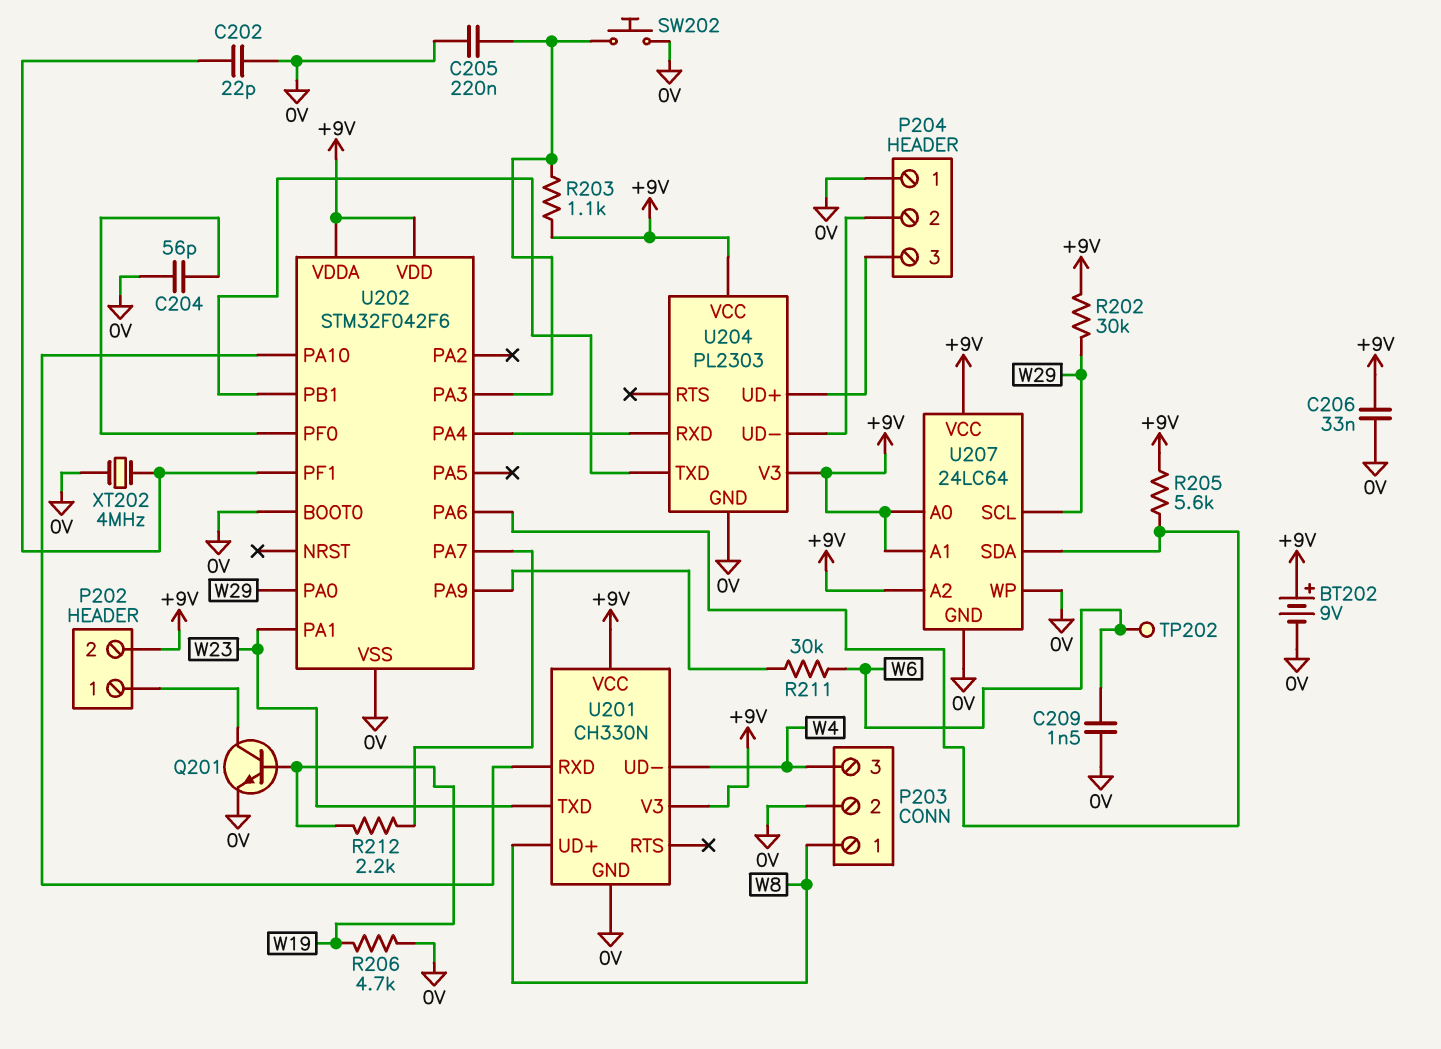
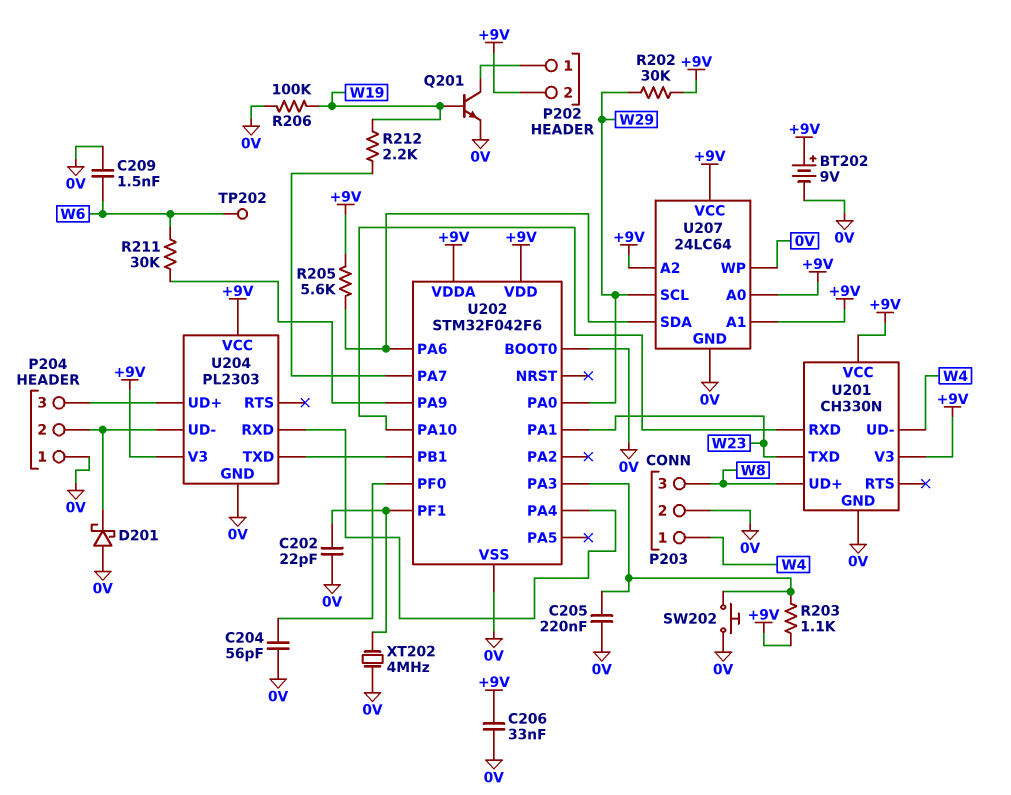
D201: none -> schottky (A 0V, K P204/2)
P203 pin 1: W8 -> W4
P203 pin 3: W4 -> W8
R206: 4.7k (0V, W19) -> 100k (0V, W19)

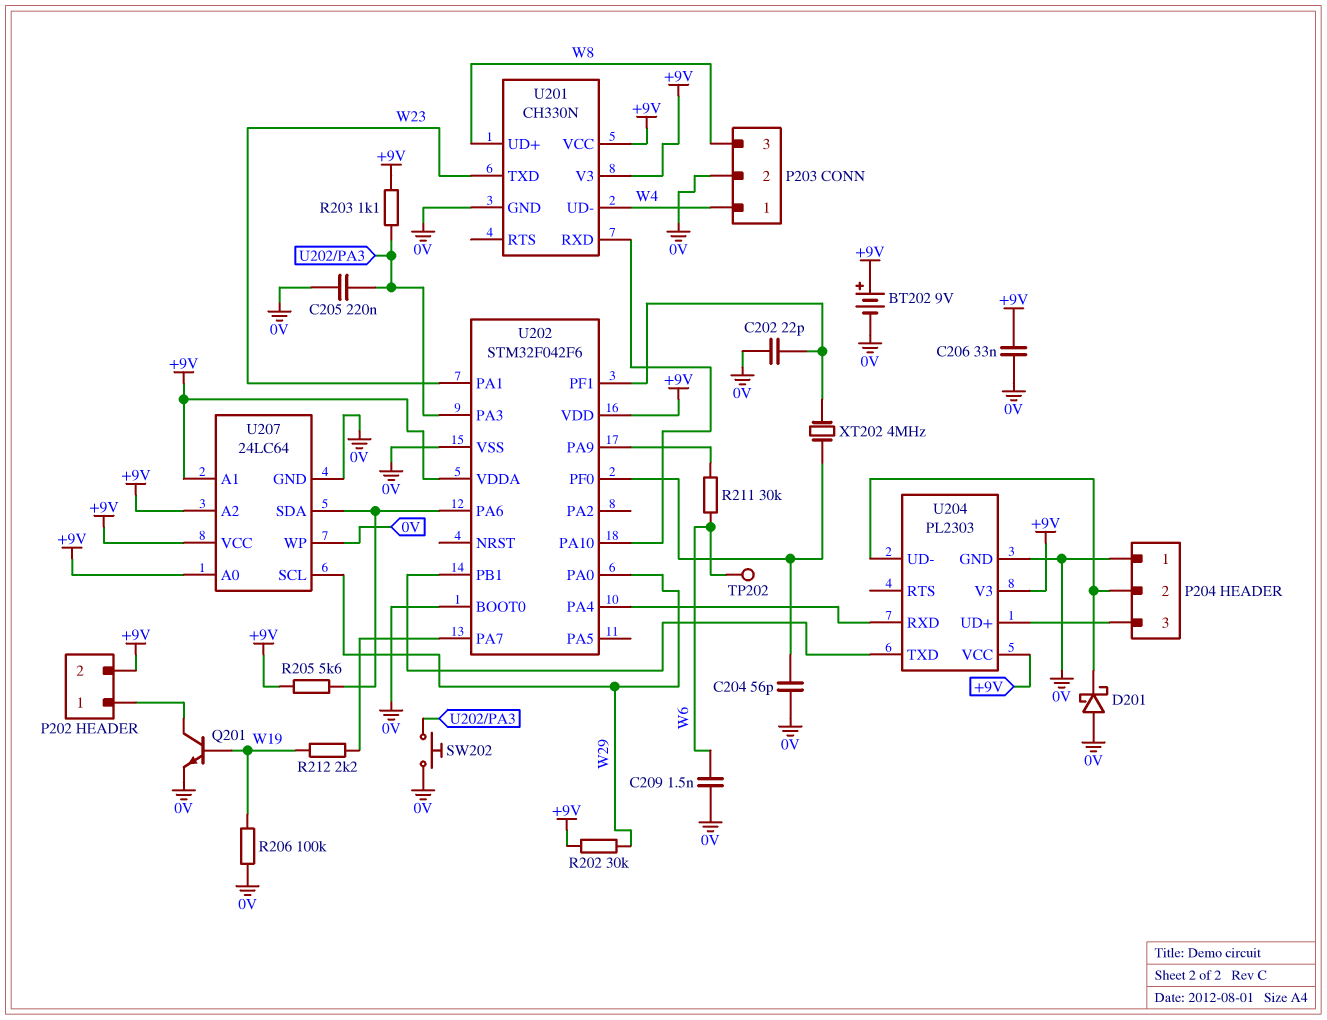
XT202: 4MHz (0V, U202/PF1) -> 4MHz (U202/PF0, U202/PF1)

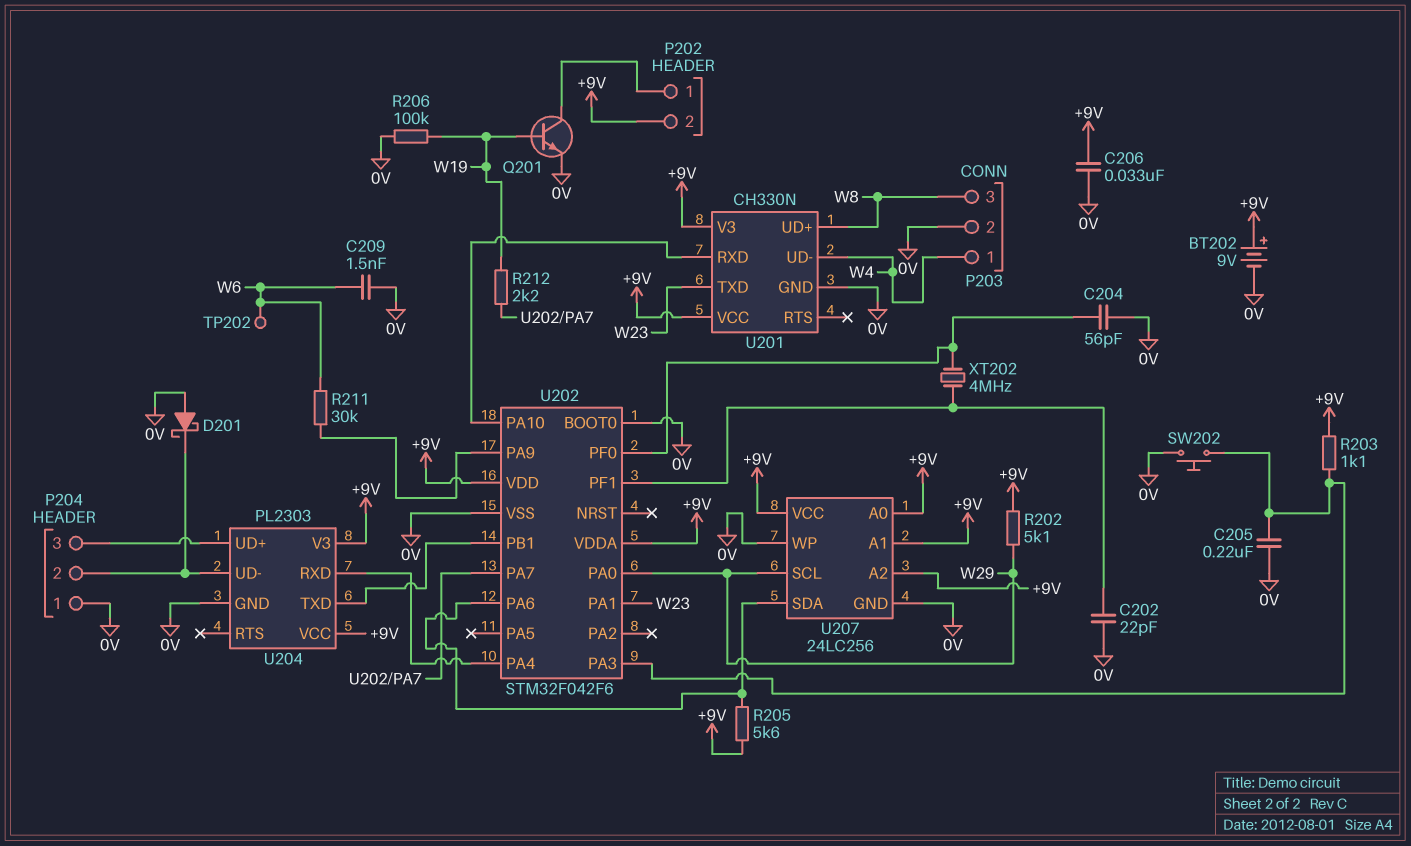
R202: 30k (+9V, W29) -> 5.1k (+9V, W29)
U207: 24LC64 -> 24LC256

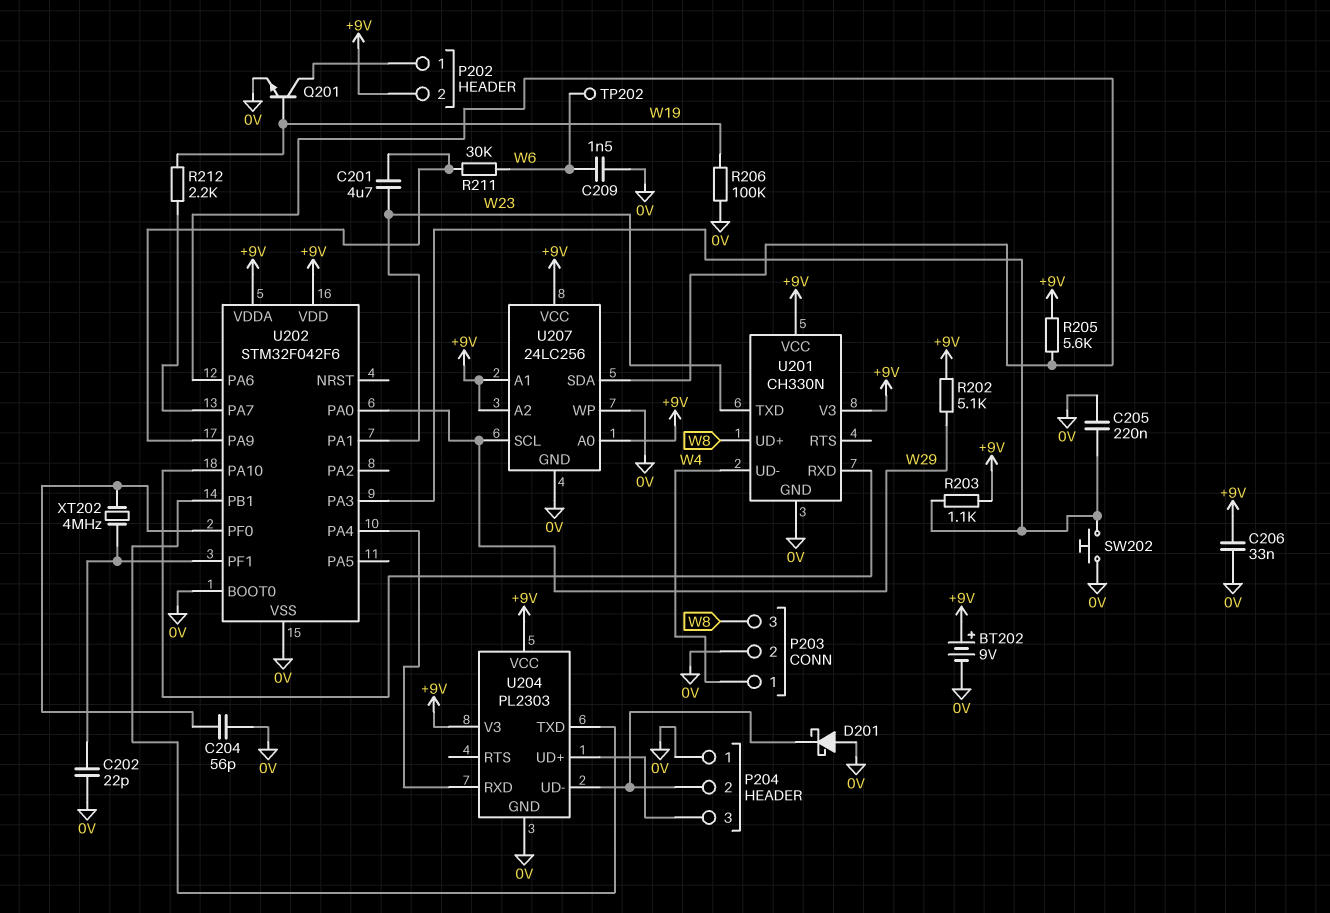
C201: none -> 4.7uF (U202/PA9, W23)

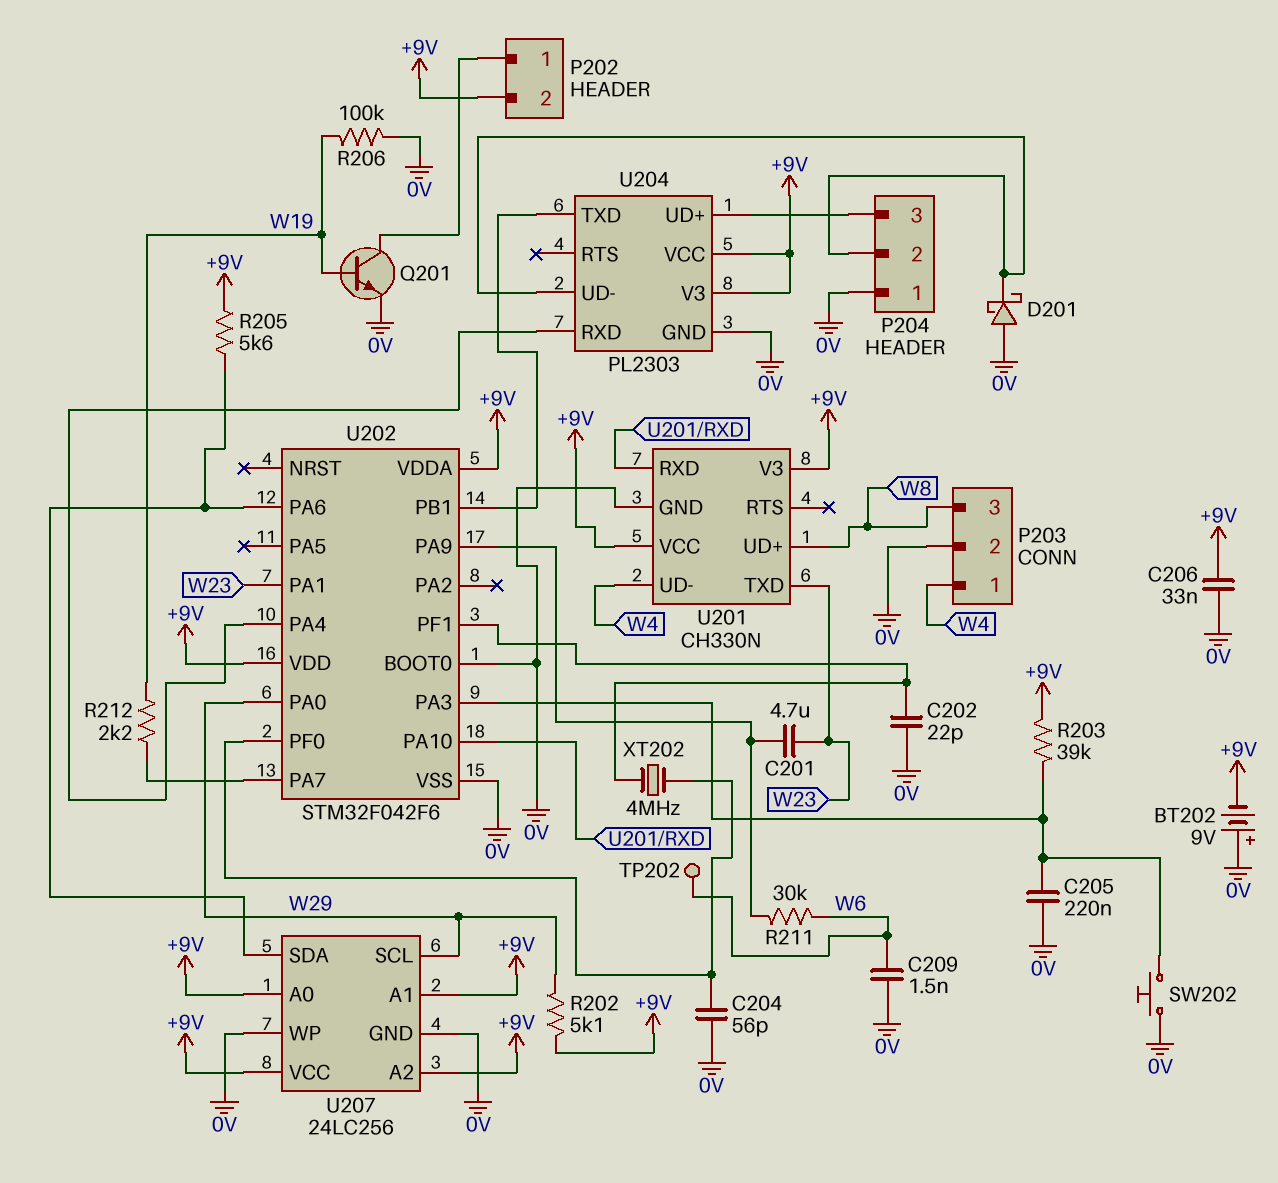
BT202: 9V (plus +9V, minus 0V) -> 9V (plus 0V, minus +9V)
R203: 1.1k (+9V, U202/PA3) -> 39k (+9V, U202/PA3)

